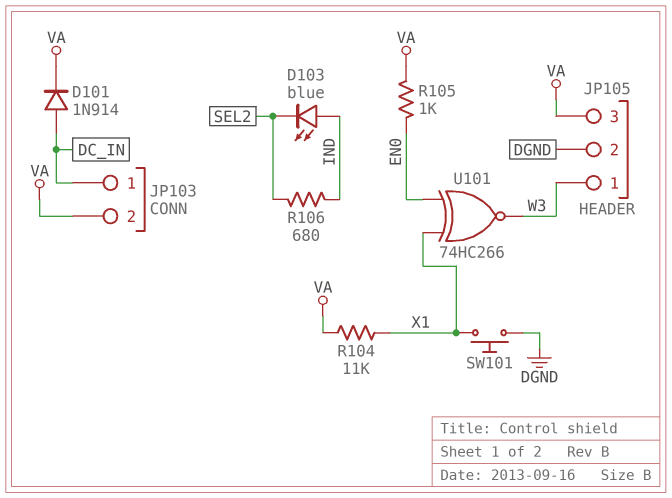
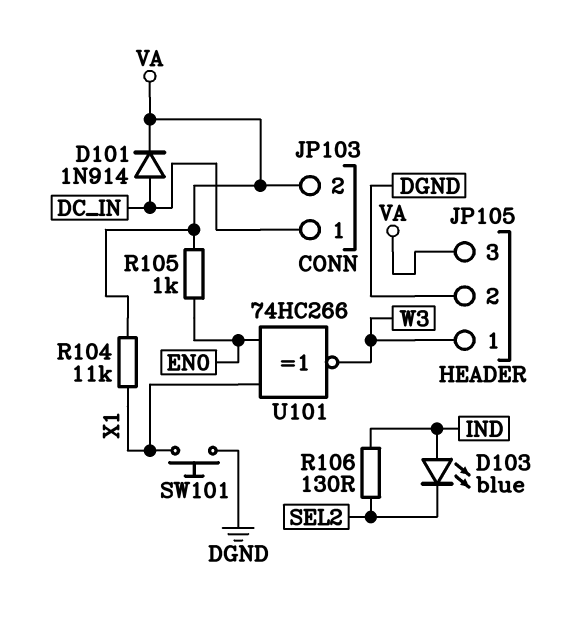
R106: 680 (IND, SEL2) -> 130 (IND, SEL2)

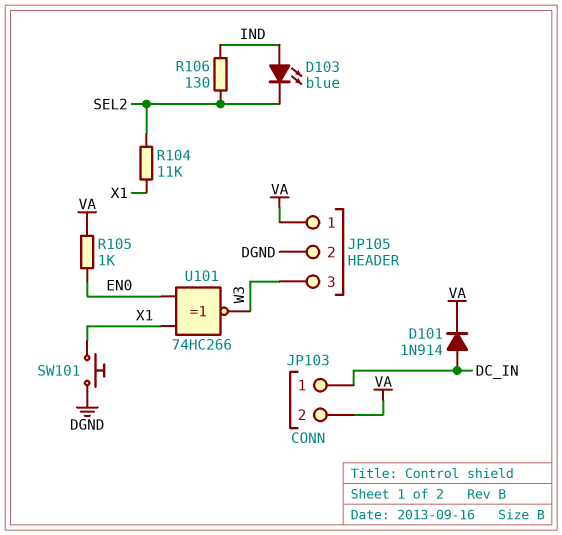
JP105 pin 1: W3 -> VA
JP105 pin 3: VA -> W3
R104: 11k (VA, X1) -> 11k (SEL2, X1)

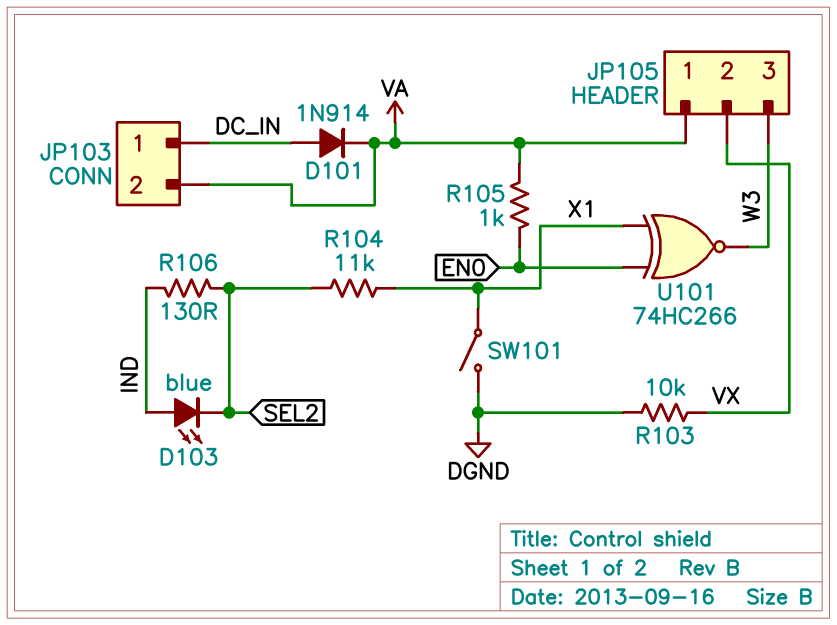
JP105 pin 2: DGND -> VX
R103: none -> 10k (DGND, VX)
SW101: button (DGND, X1) -> switch (DGND, X1)

